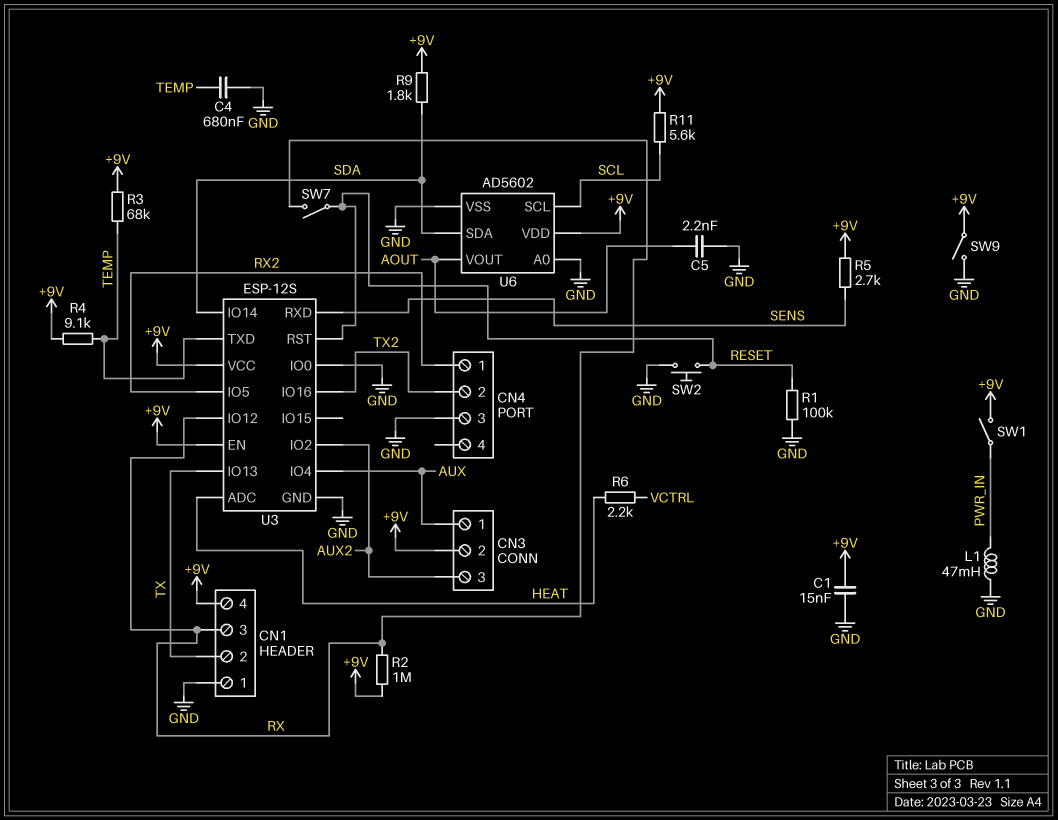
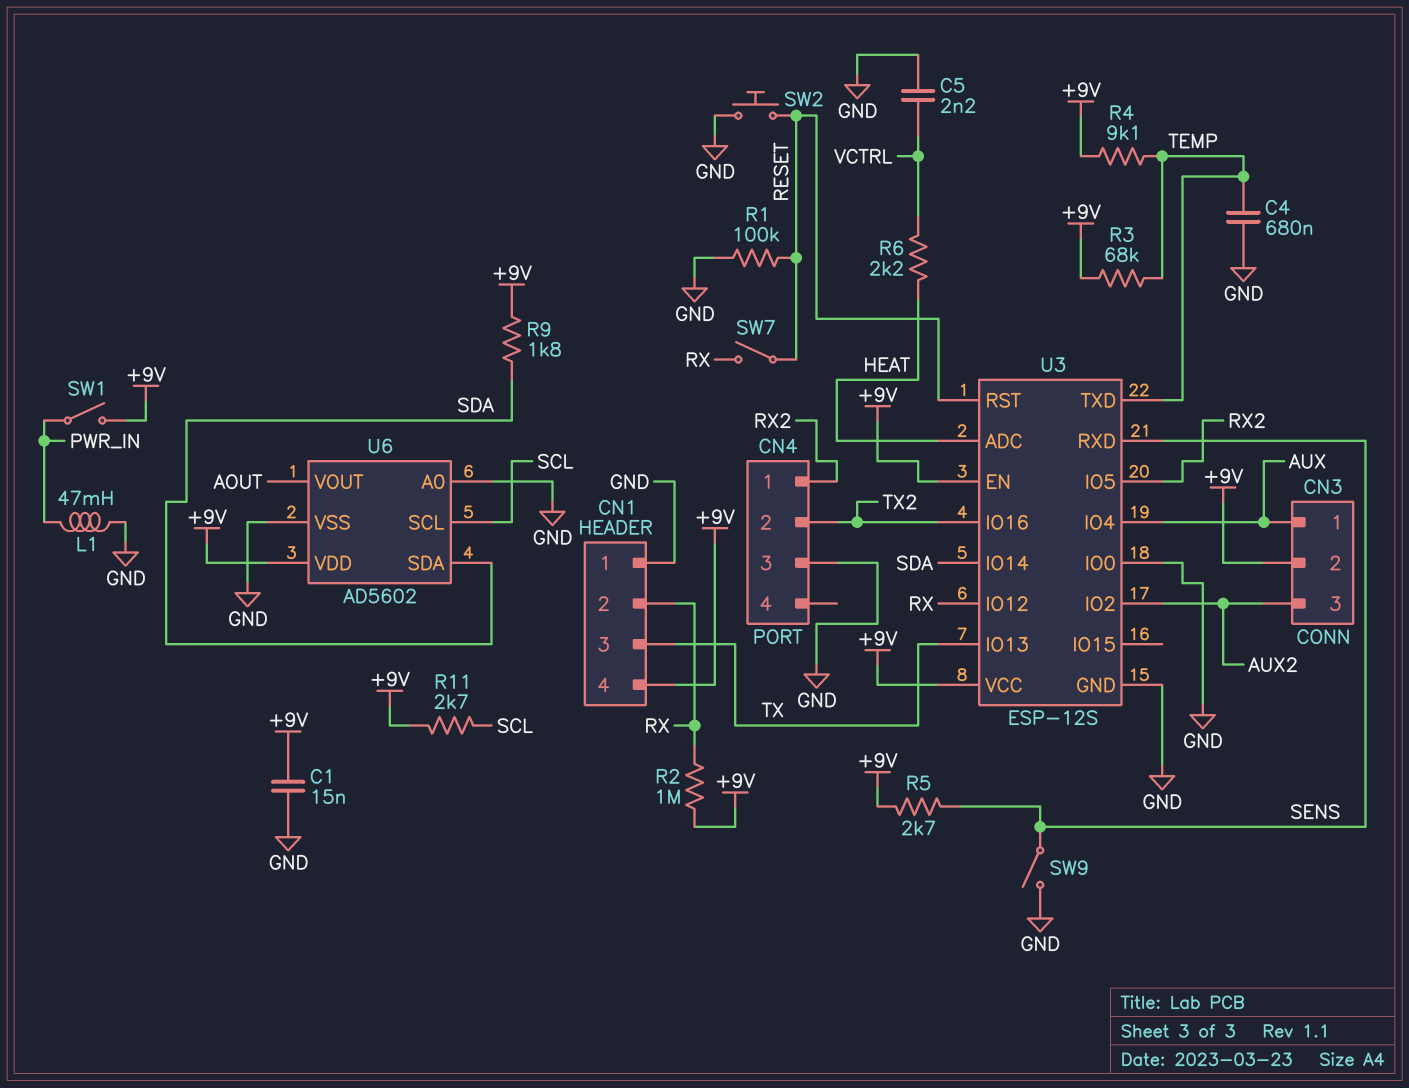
C5: 2.2nF (AOUT, GND) -> 2.2nF (GND, VCTRL)
CN1 pin 2: TX -> RX
CN1 pin 3: RX -> TX
R11: 5.6k (+9V, SCL) -> 2.7k (+9V, SCL)
SW9: switch (+9V, GND) -> switch (GND, SENS)

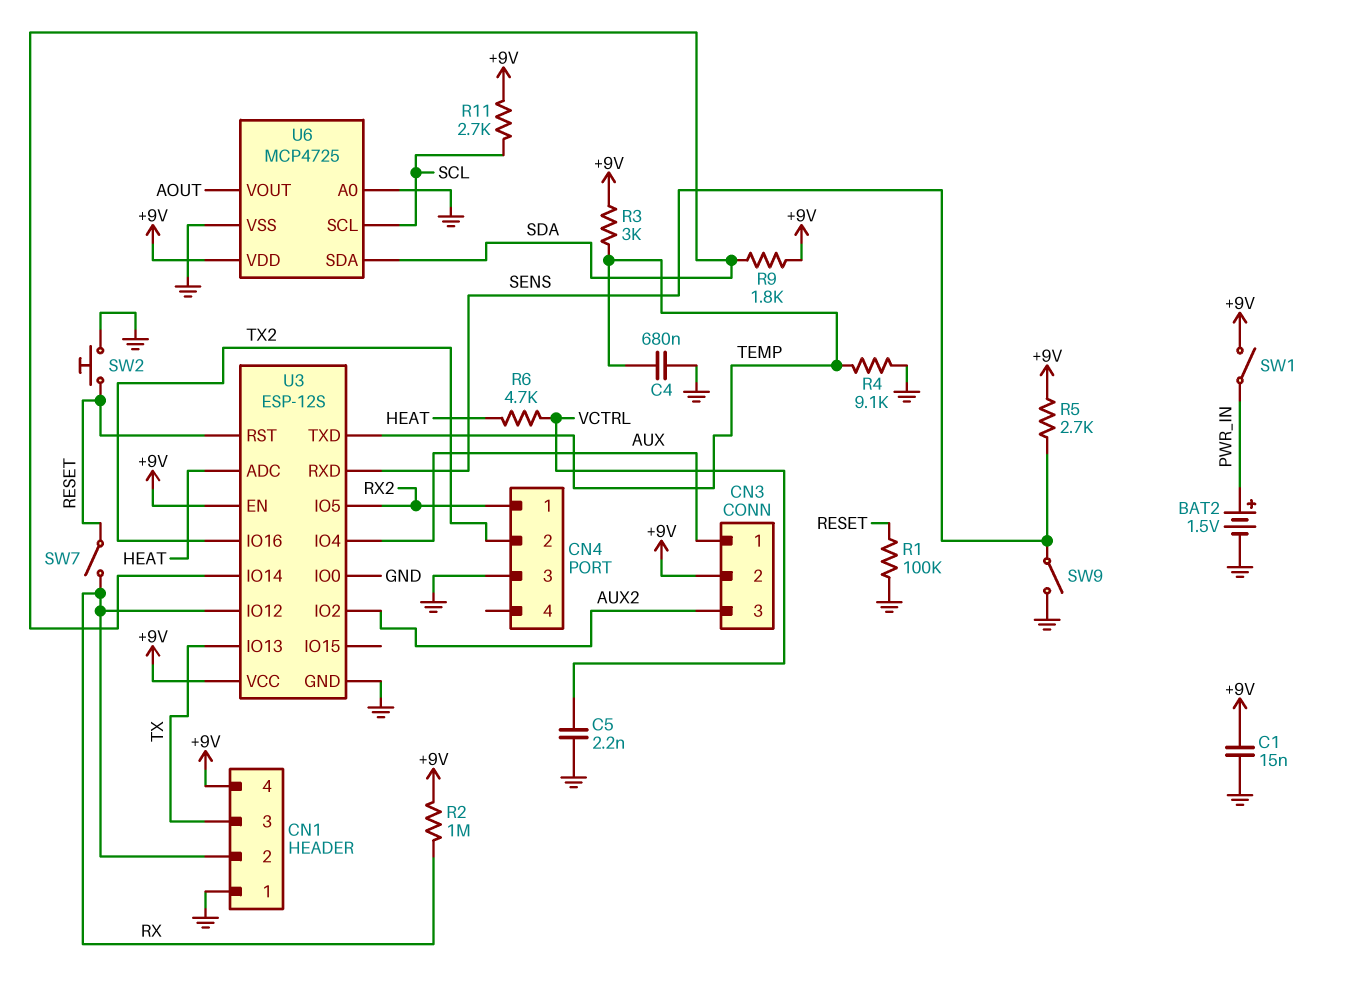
BAT2: none -> 1.5V (plus PWR_IN, minus GND)
L1: 47mH (GND, PWR_IN) -> none
R3: 68k (+9V, TEMP) -> 3k (+9V, TEMP)
R4: 9.1k (+9V, TEMP) -> 9.1k (GND, TEMP)
R6: 2.2k (HEAT, VCTRL) -> 4.7k (HEAT, VCTRL)
U6: AD5602 -> MCP4725

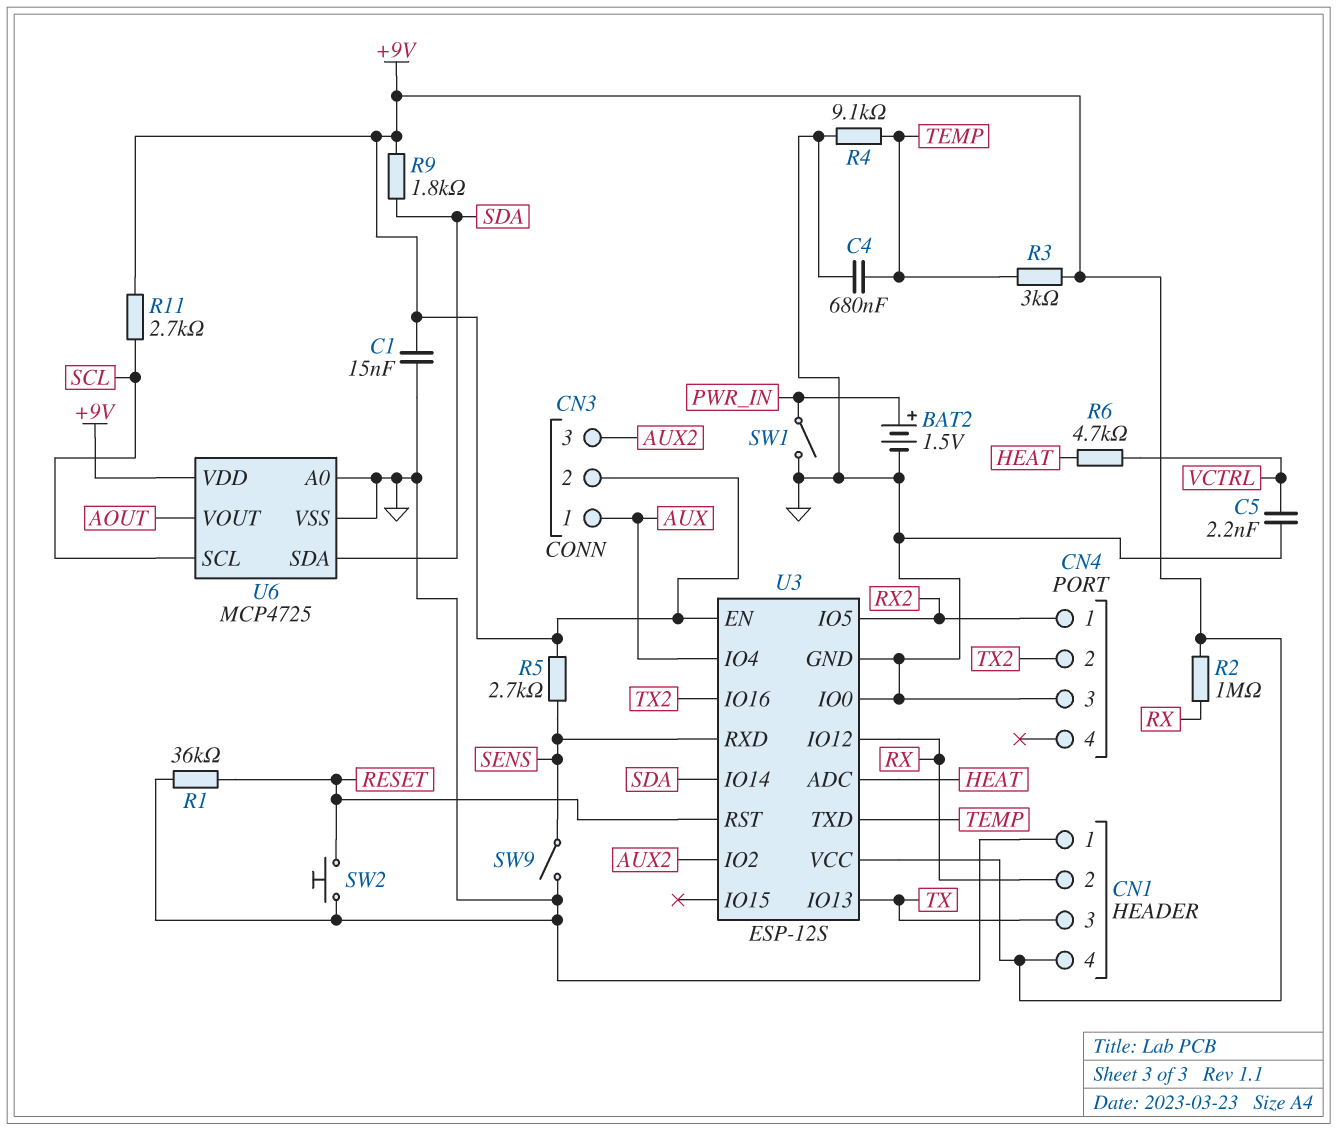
R1: 100k (GND, RESET) -> 36k (GND, RESET)
SW1: switch (+9V, PWR_IN) -> switch (GND, PWR_IN)
SW7: switch (RESET, RX) -> none

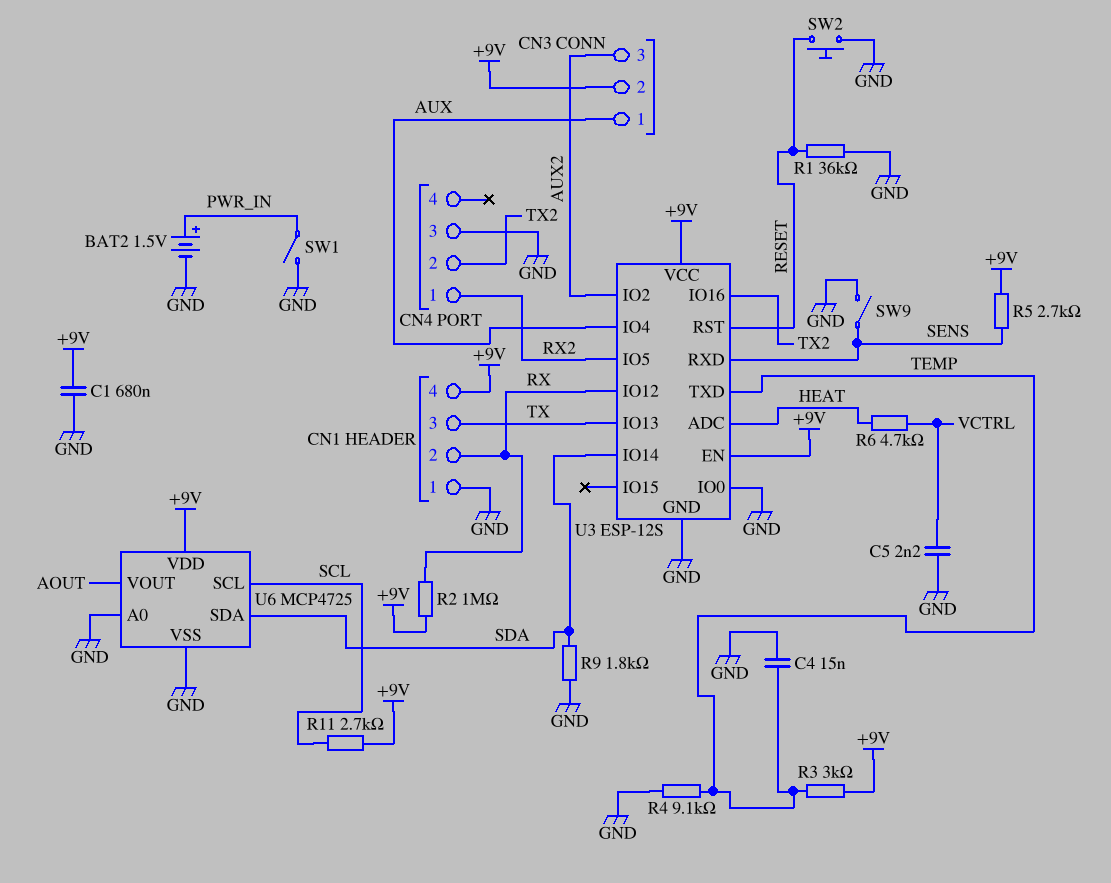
C1: 15nF (+9V, GND) -> 680nF (+9V, GND)
C4: 680nF (GND, TEMP) -> 15nF (GND, TEMP)
R9: 1.8k (+9V, SDA) -> 1.8k (GND, SDA)

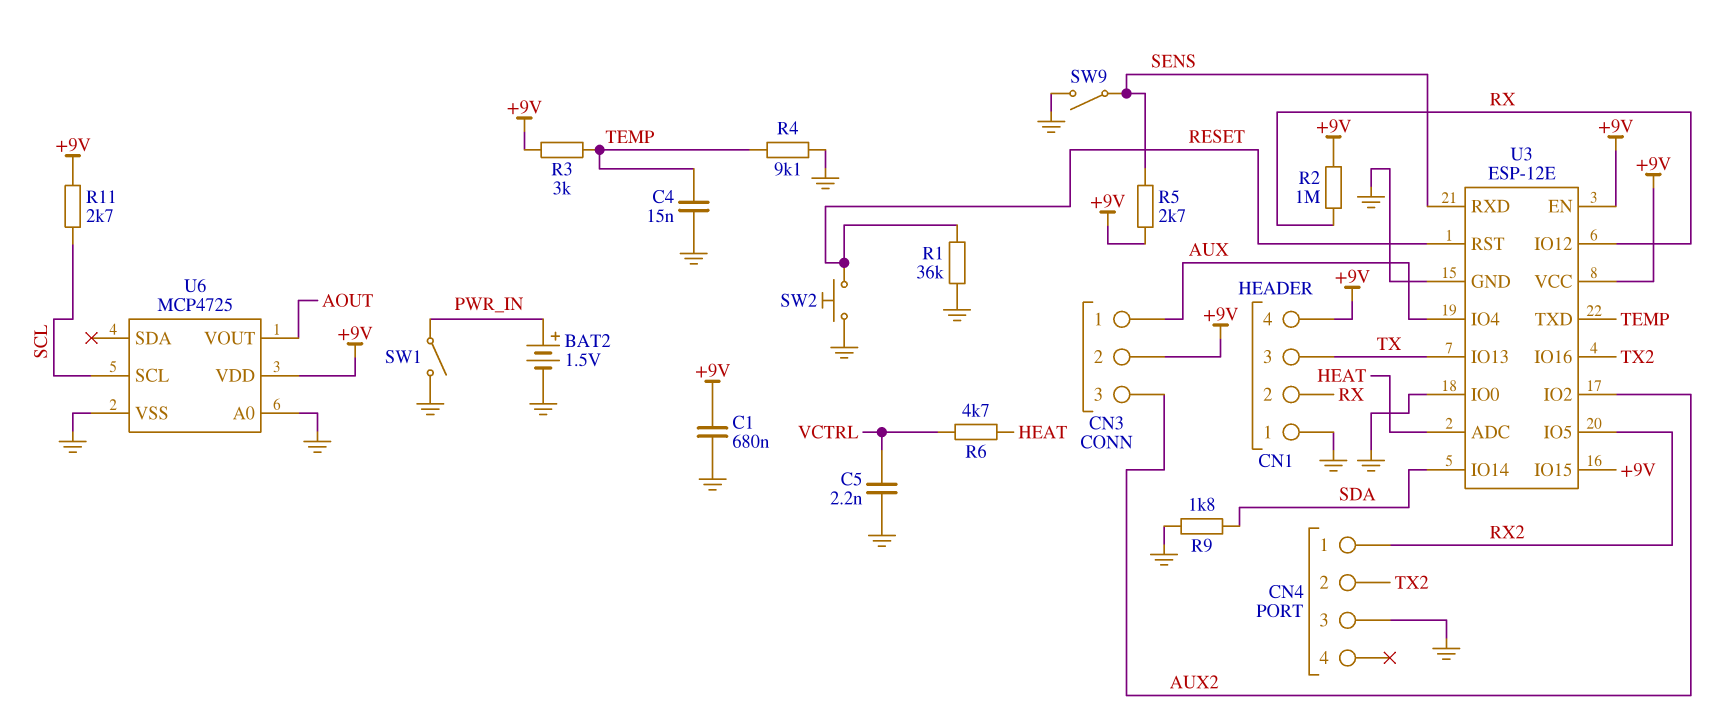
U3: ESP-12S -> ESP-12E
U3 pin IO15: none -> +9V
U6 pin SDA: SDA -> none

